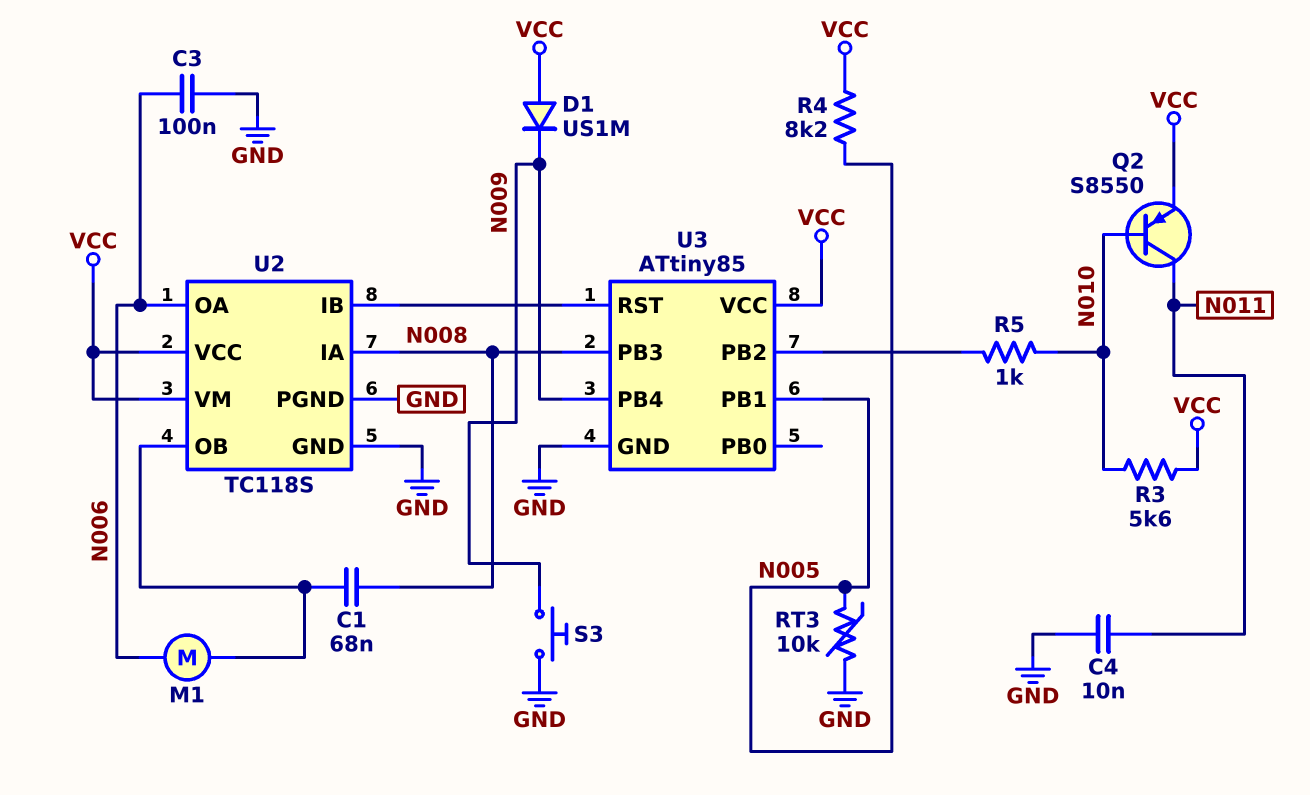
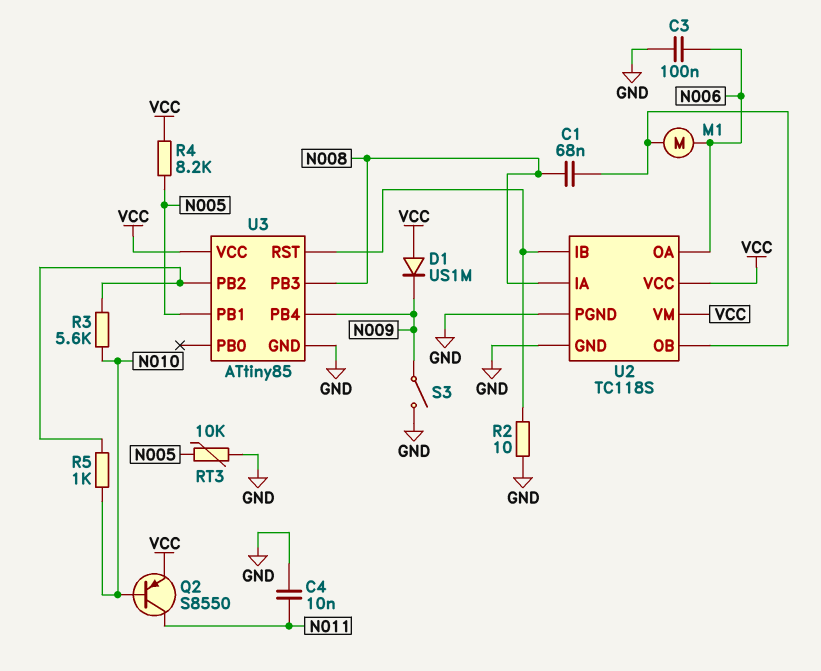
R2: none -> 10 (GND, U2/IB)
R3: 5.6k (N010, VCC) -> 5.6k (N010, U3/PB2)
S3: button (GND, N009) -> switch (GND, N009)

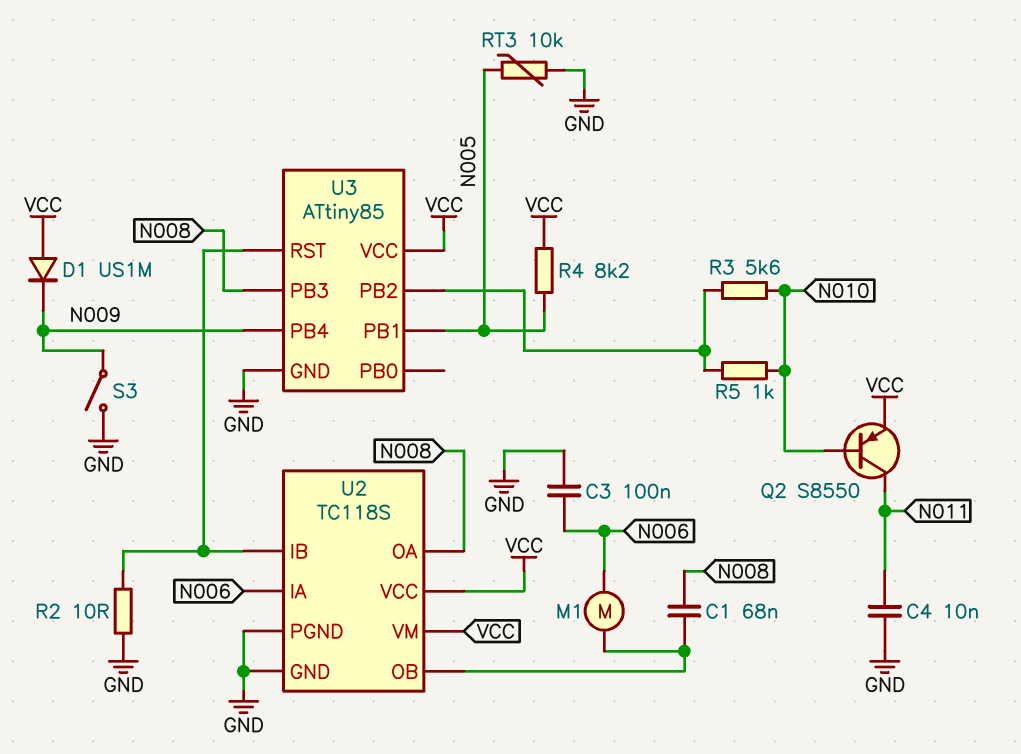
U2 pin IA: N008 -> N006
U2 pin OA: N006 -> N008

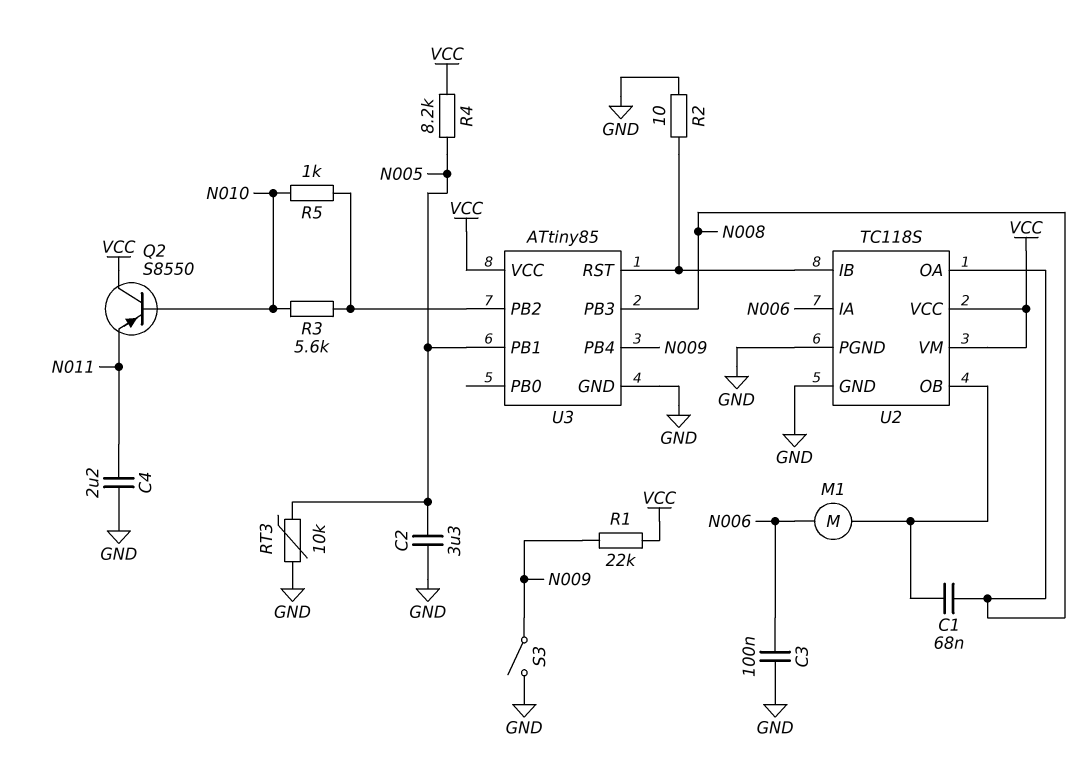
C2: none -> 3.3uF (GND, N005)
C4: 10nF (GND, N011) -> 2.2uF (GND, N011)
D1: diode US1M (A VCC, K N009) -> none
Q2: PNP S8550 (B N010, C N011, E VCC) -> PNP S8550 (B N010, C VCC, E N011)
R1: none -> 22k (N009, VCC)

